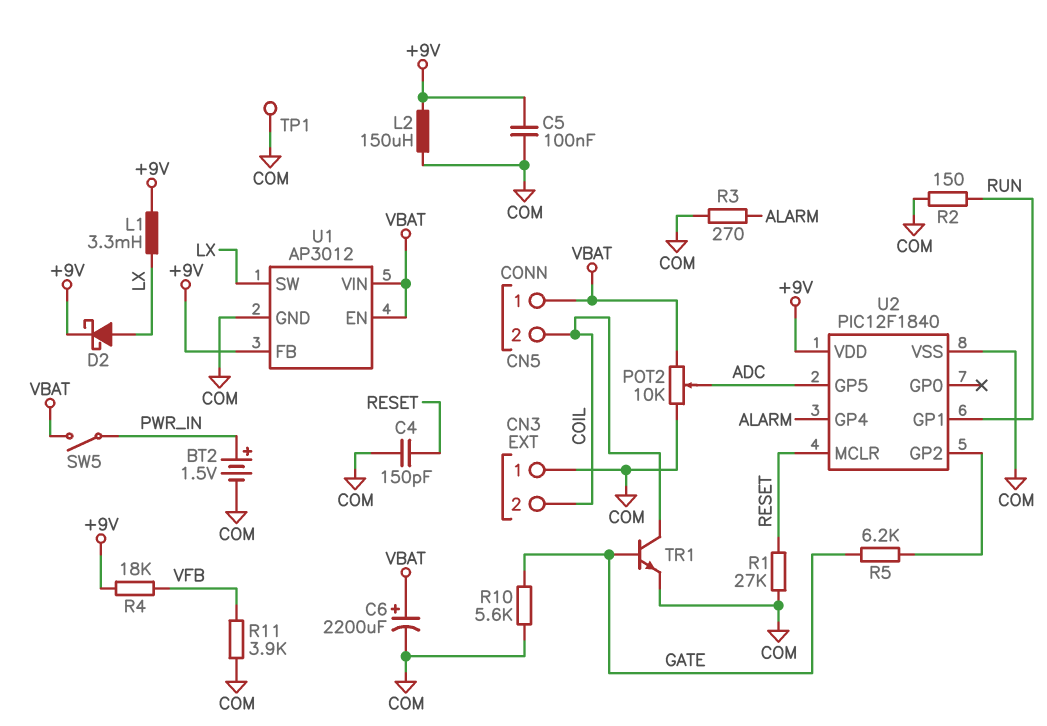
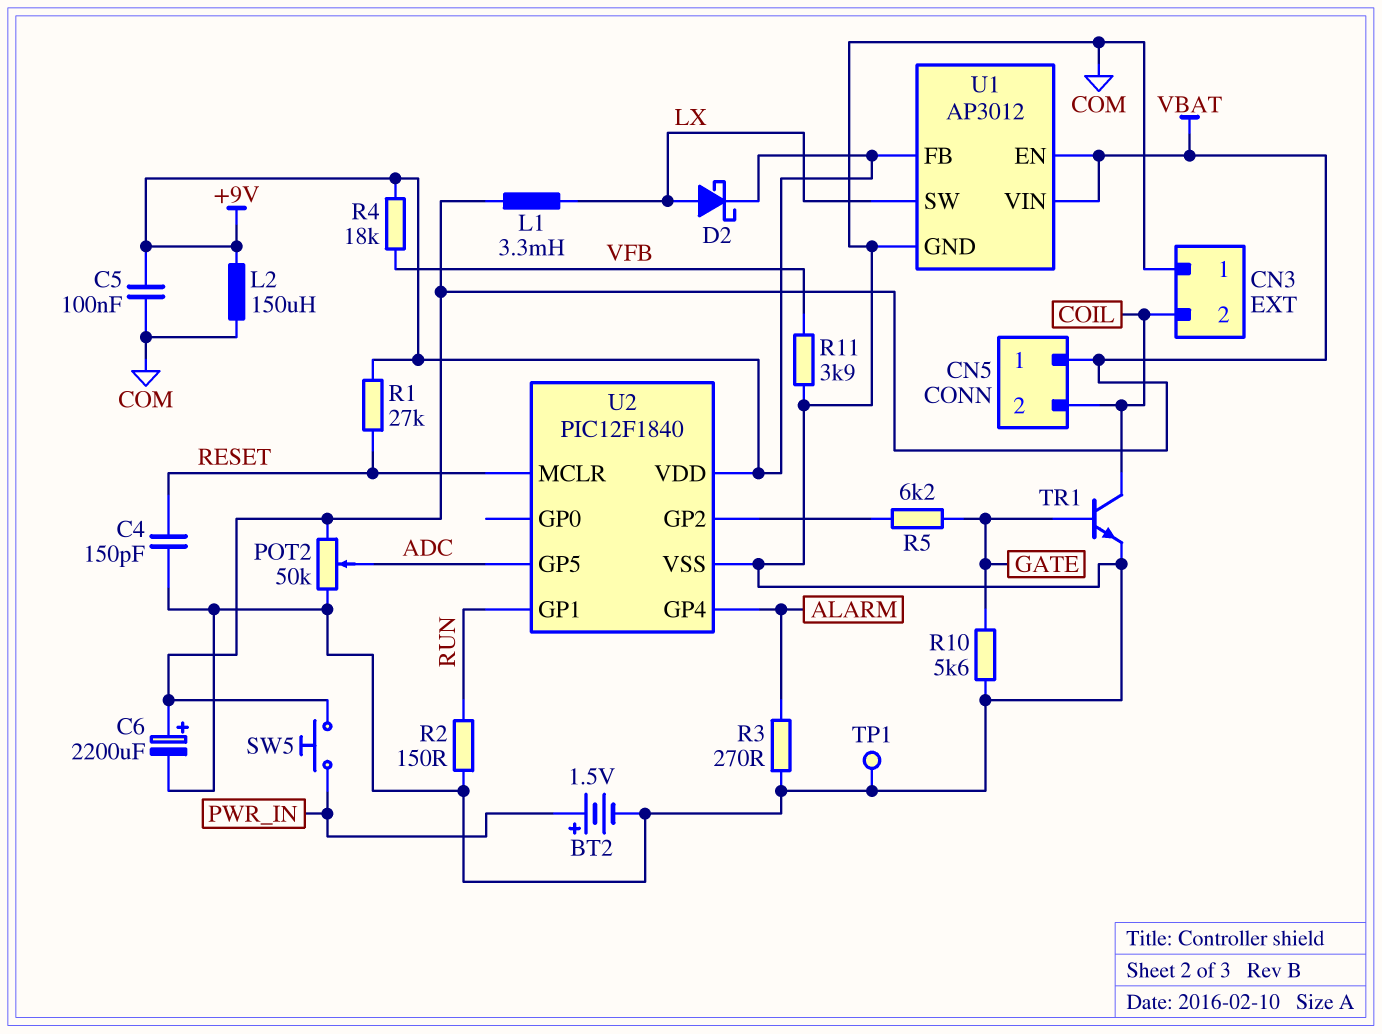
L1: 3.3mH (+9V, LX) -> 3.3mH (LX, VBAT)
POT2: 10k (COM, VBAT, wiper ADC) -> 50k (COM, VBAT, wiper ADC)
R1: 27k (COM, RESET) -> 27k (+9V, RESET)
SW5: switch (PWR_IN, VBAT) -> button (PWR_IN, VBAT)

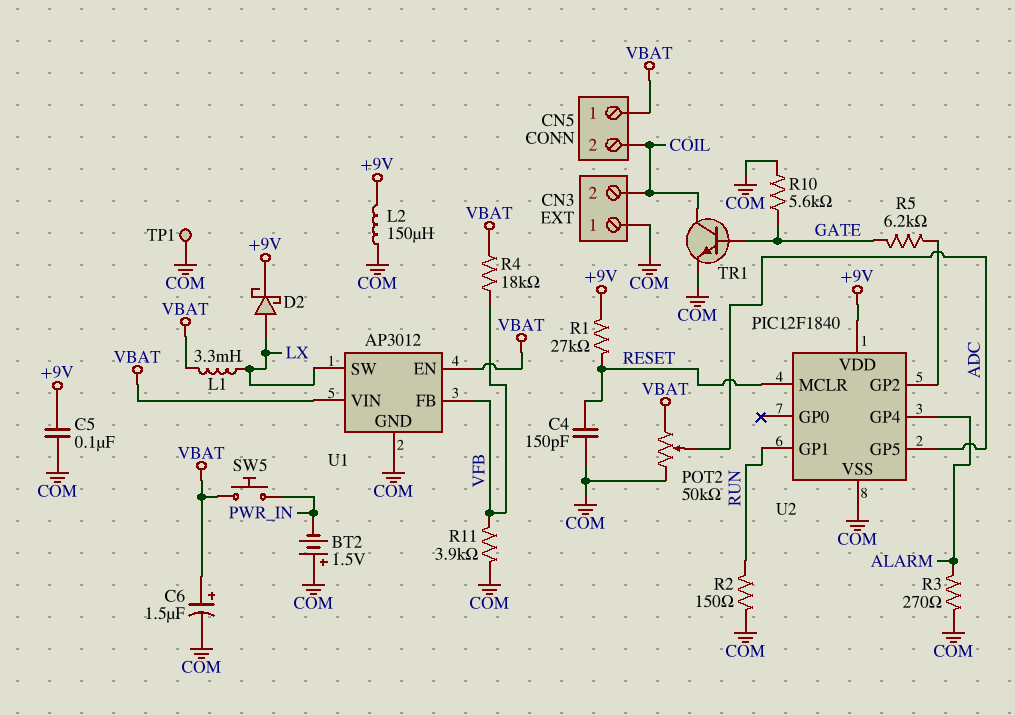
BT2: 1.5V (plus PWR_IN, minus COM) -> 1.5V (plus COM, minus PWR_IN)
C6: 2200uF (plus VBAT, minus COM) -> 1.5uF (plus VBAT, minus COM)
R4: 18k (+9V, VFB) -> 18k (VBAT, VFB)
U1 pin FB: +9V -> VFB

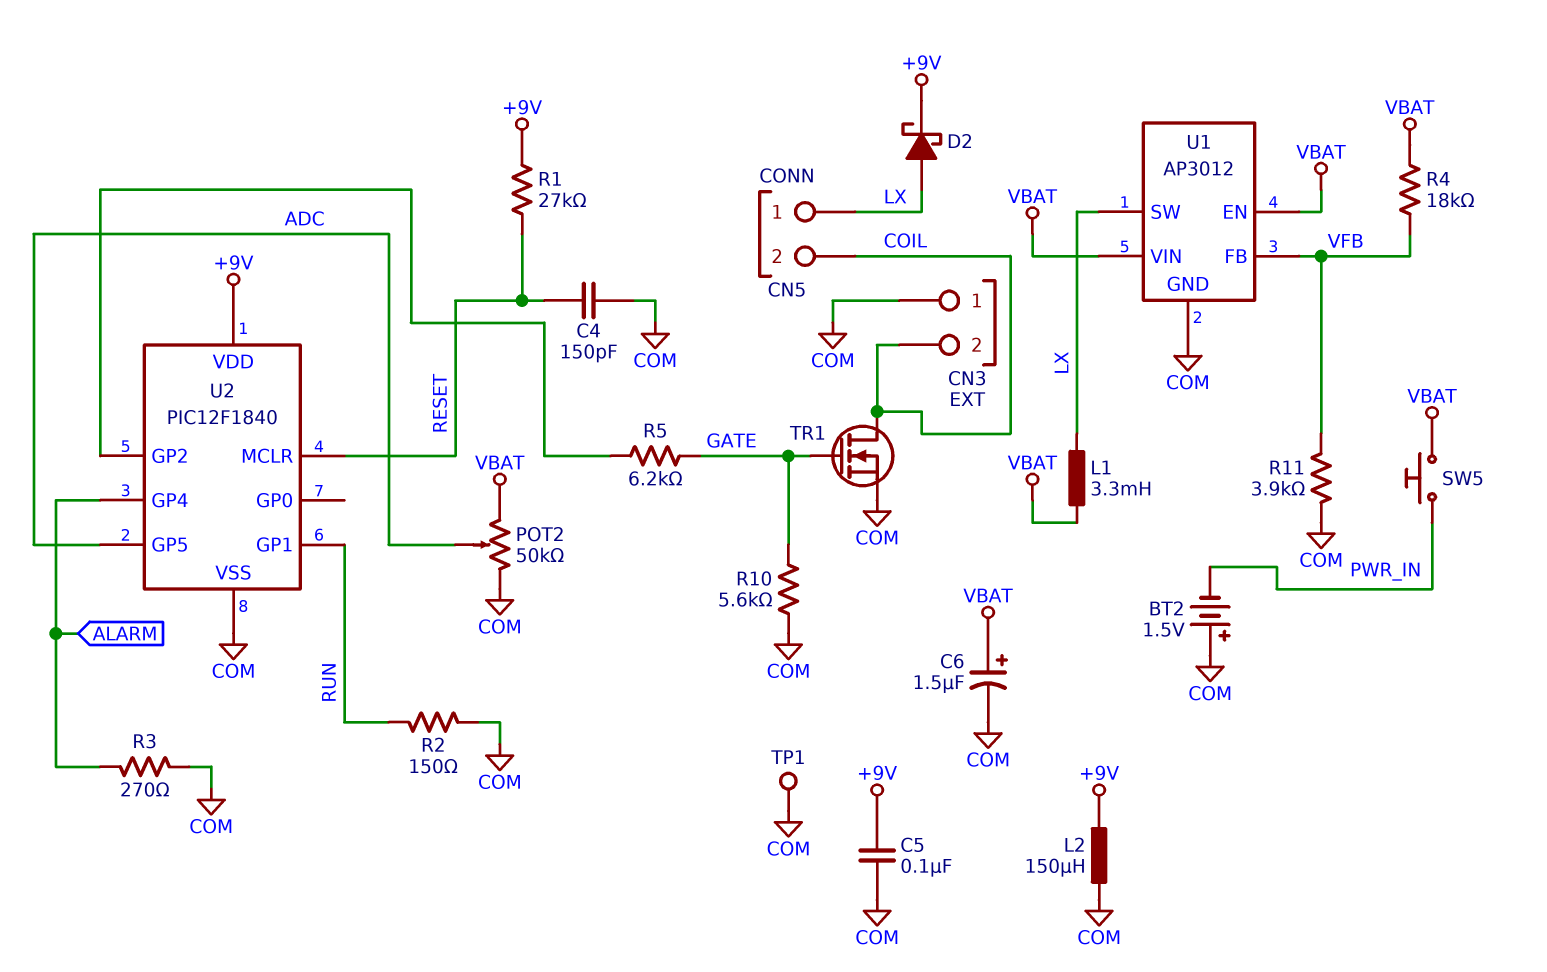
CN5 pin 1: VBAT -> LX
TR1: NPN (B GATE, C COIL, E COM) -> NMOS (G GATE, D COIL, S COM)

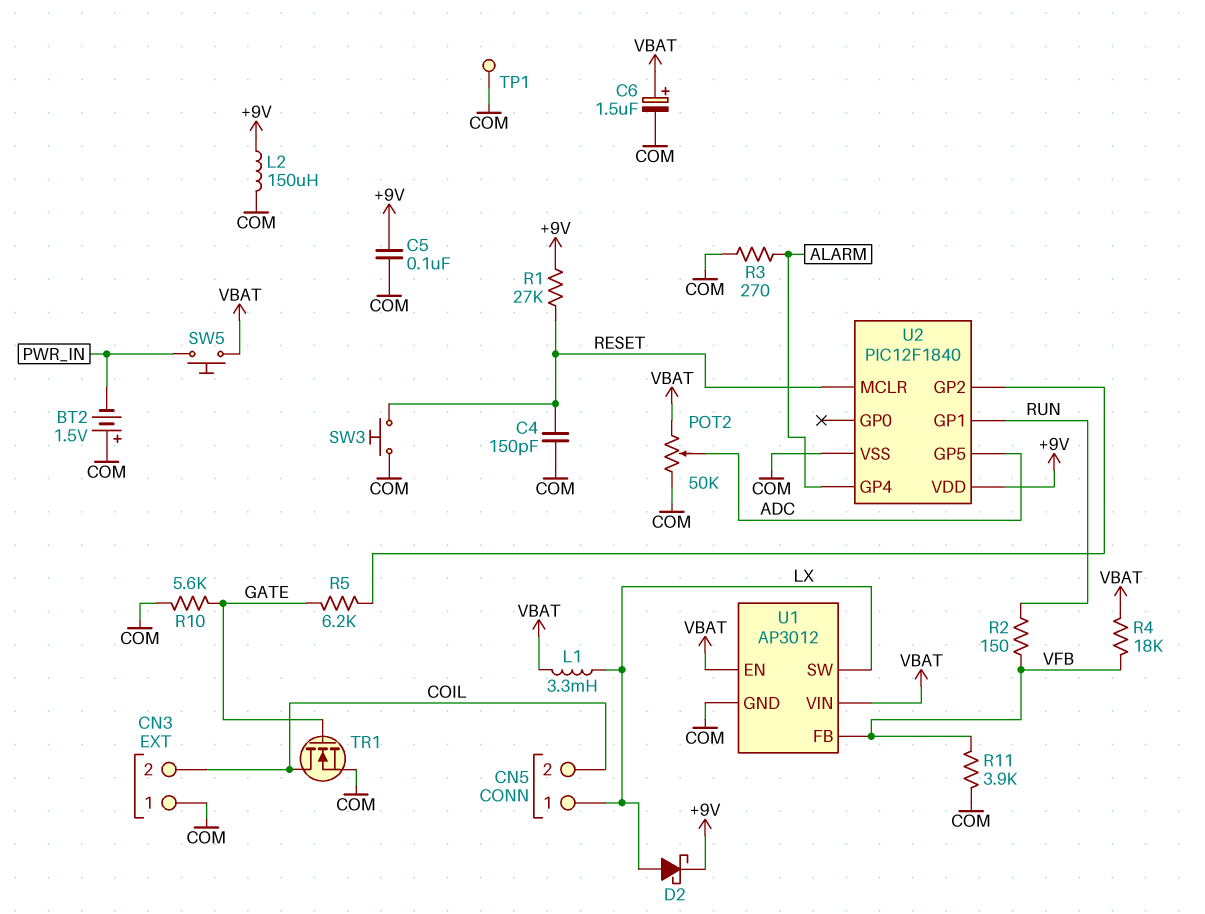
R2: 150 (COM, RUN) -> 150 (RUN, VFB)
SW3: none -> button (COM, RESET)

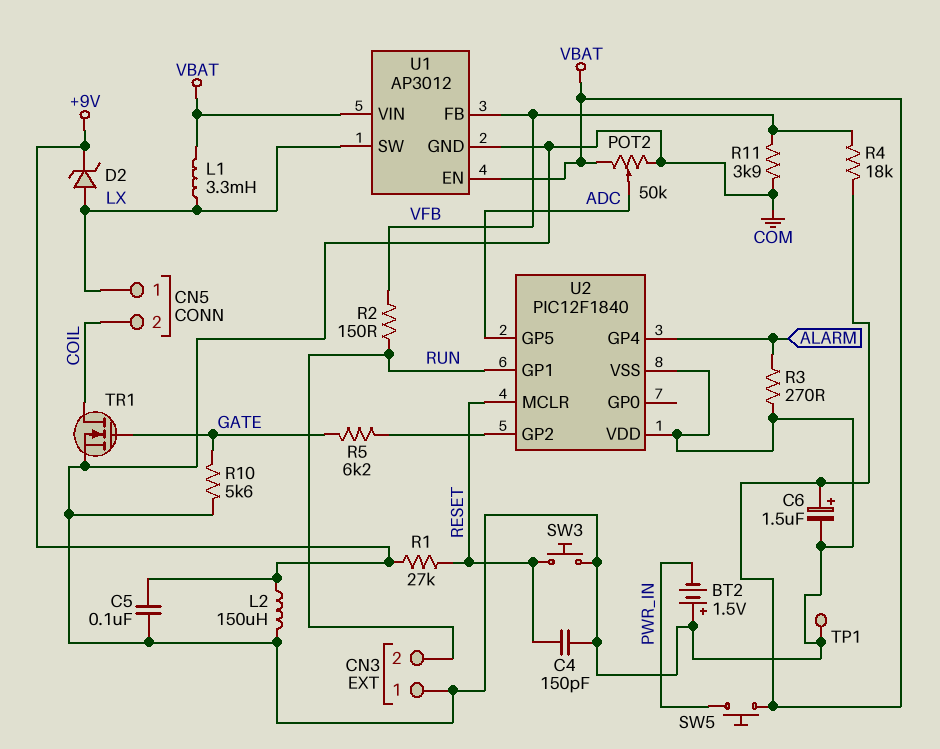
CN3 pin 2: COIL -> RUN
D2: schottky (A LX, K +9V) -> zener (A LX, K +9V)
U2 pin VDD: +9V -> COM

